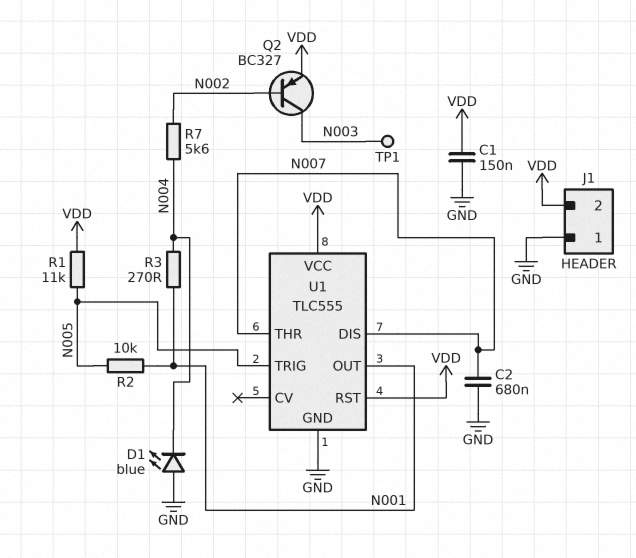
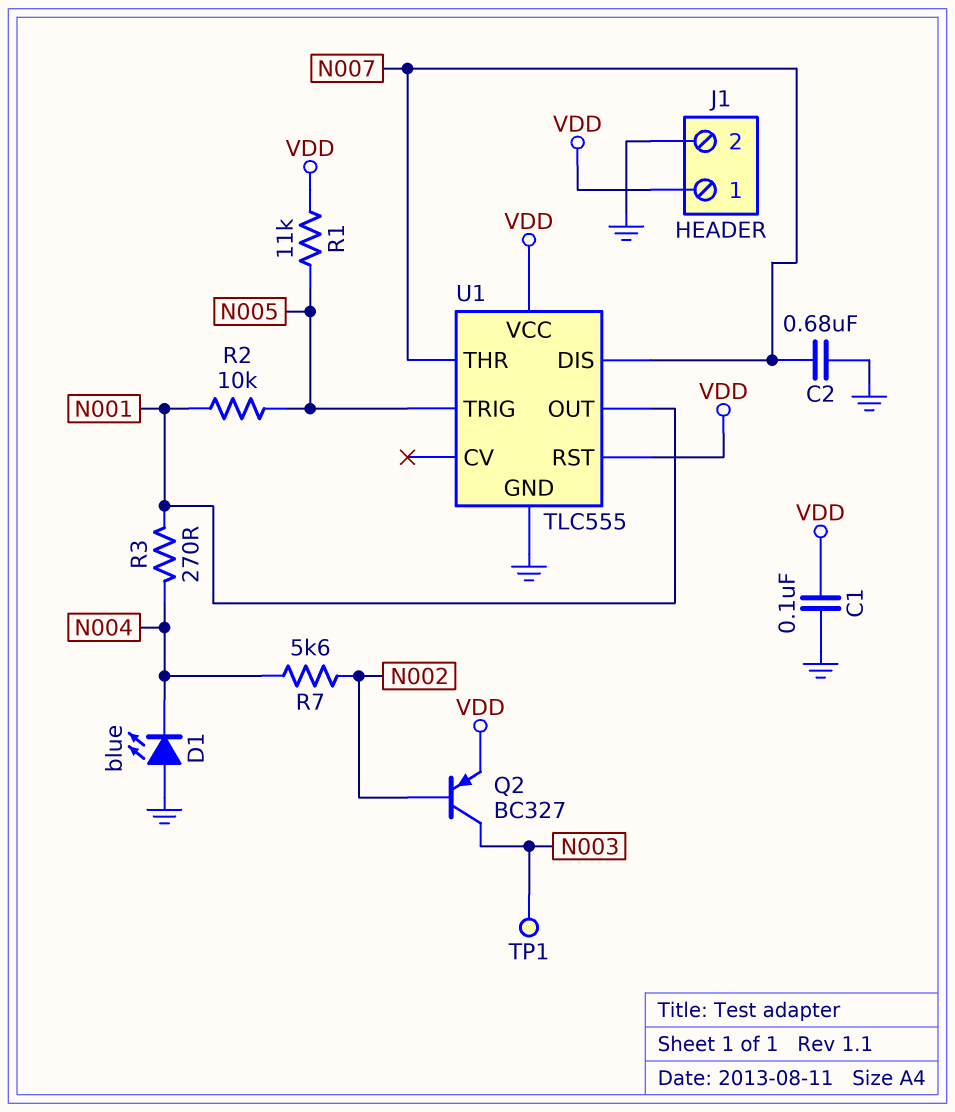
C1: 150nF (GND, VDD) -> 100nF (GND, VDD)
J1 pin 1: GND -> VDD
J1 pin 2: VDD -> GND

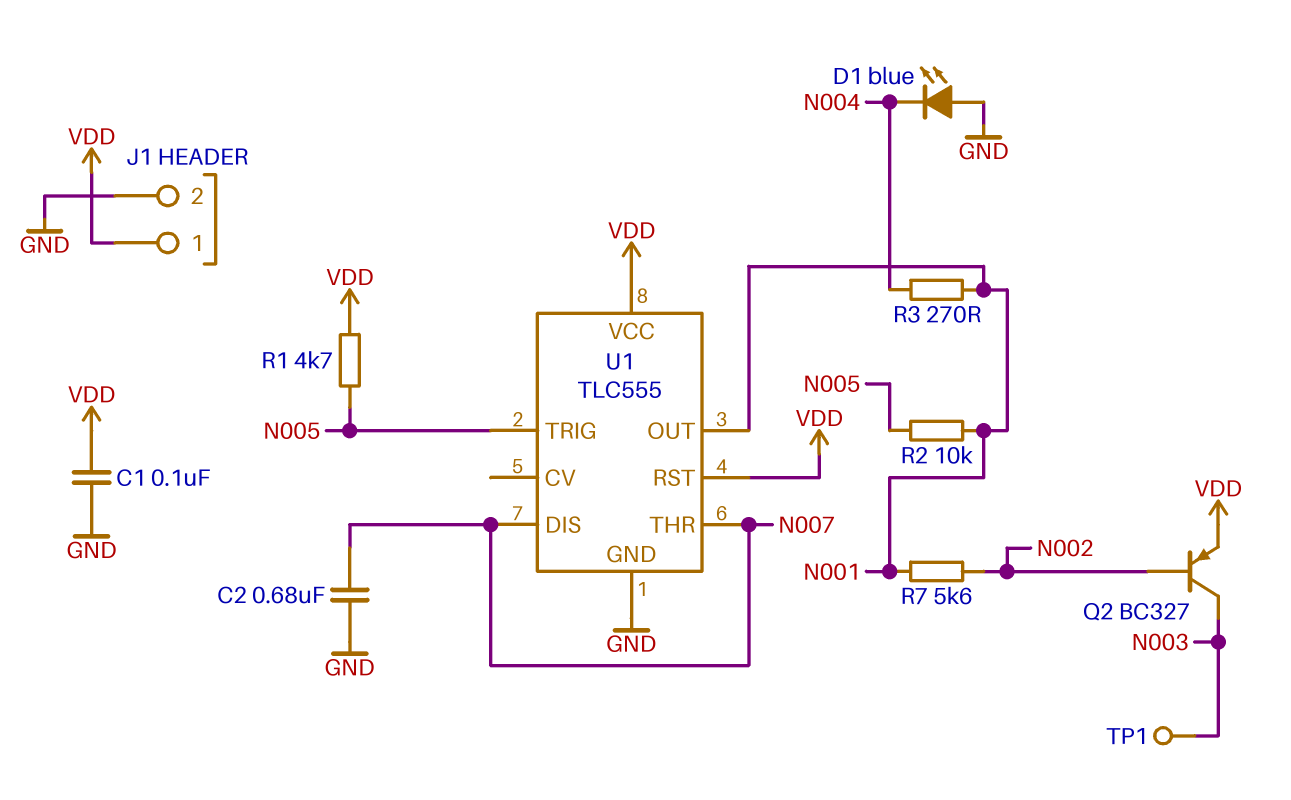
R1: 11k (N005, VDD) -> 4.7k (N005, VDD)
R7: 5.6k (N002, N004) -> 5.6k (N001, N002)

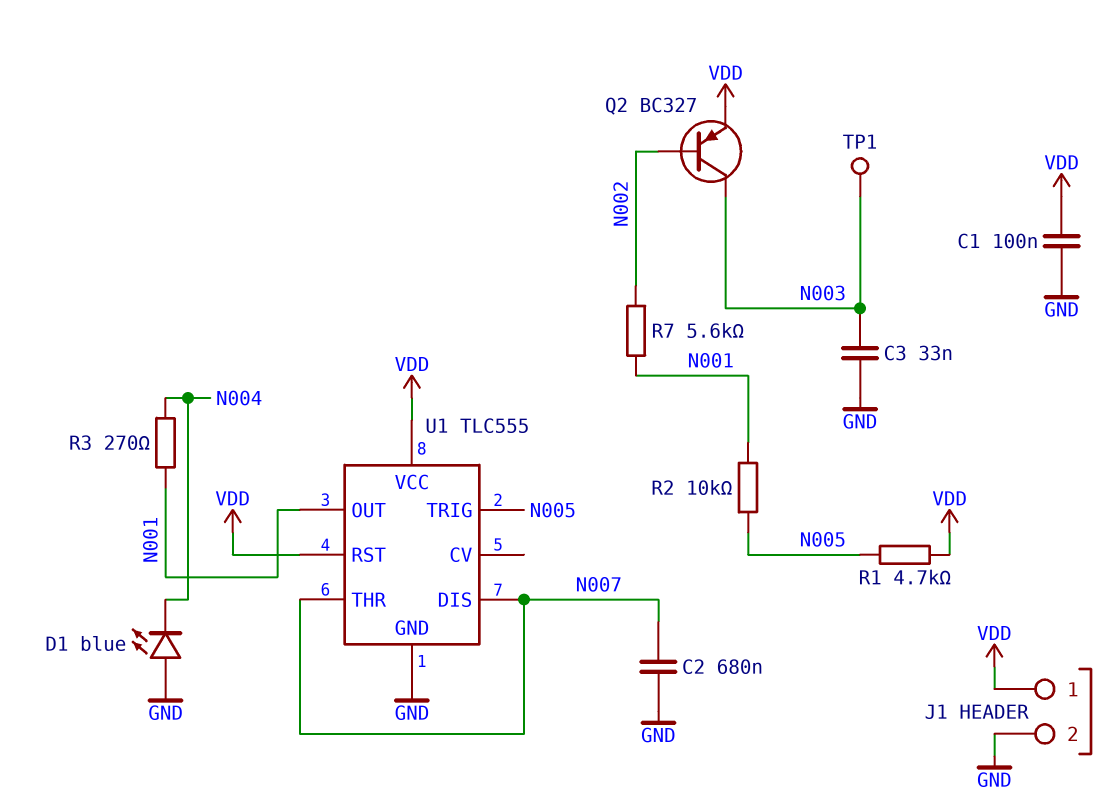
C3: none -> 33nF (GND, N003)

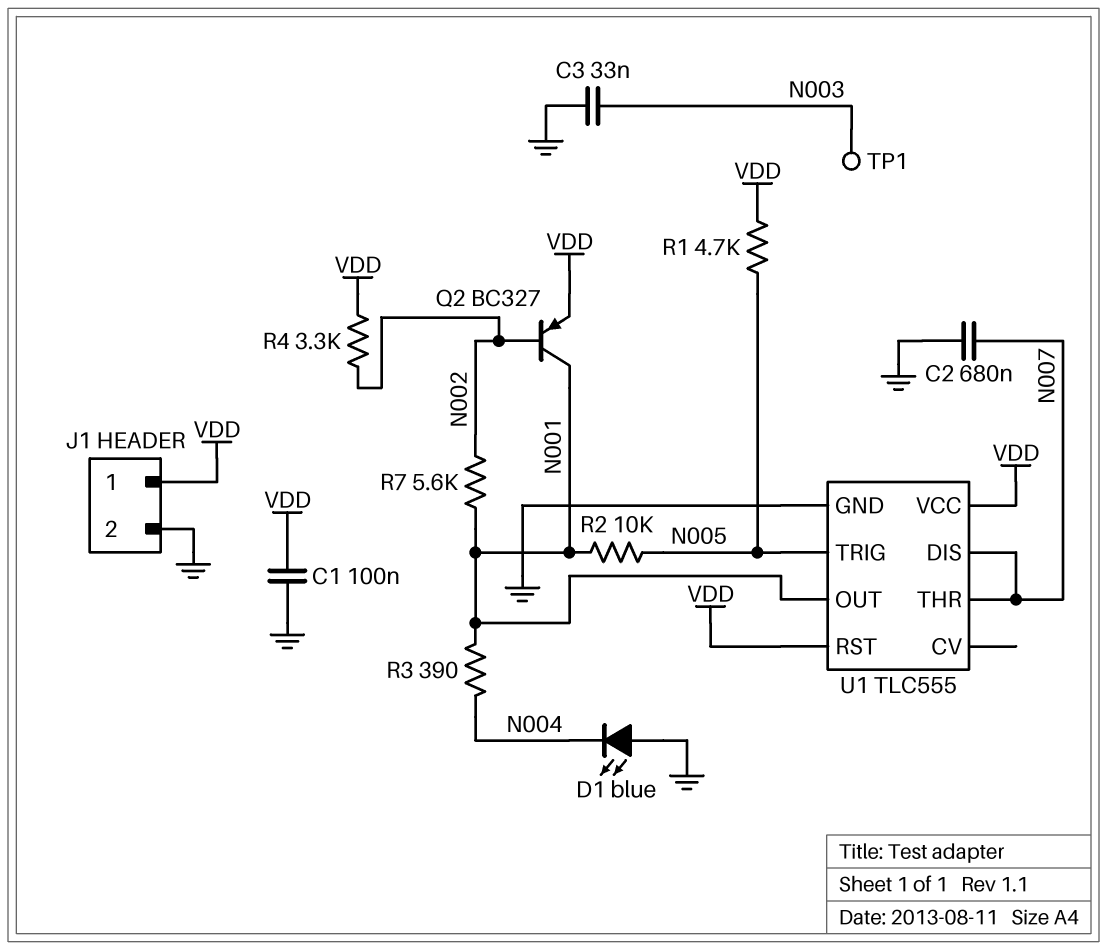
Q2: PNP BC327 (B N002, C N003, E VDD) -> PNP BC327 (B N002, C N001, E VDD)
R3: 270 (N001, N004) -> 390 (N001, N004)
R4: none -> 3.3k (N002, VDD)

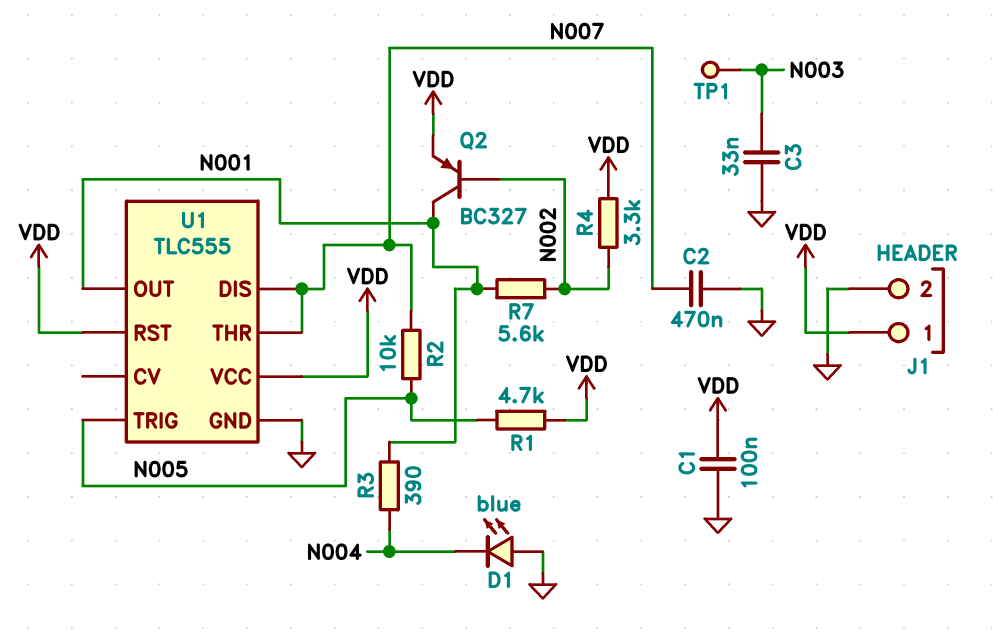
C2: 680nF (GND, N007) -> 470nF (GND, N007)
R2: 10k (N001, N005) -> 10k (N005, N007)

